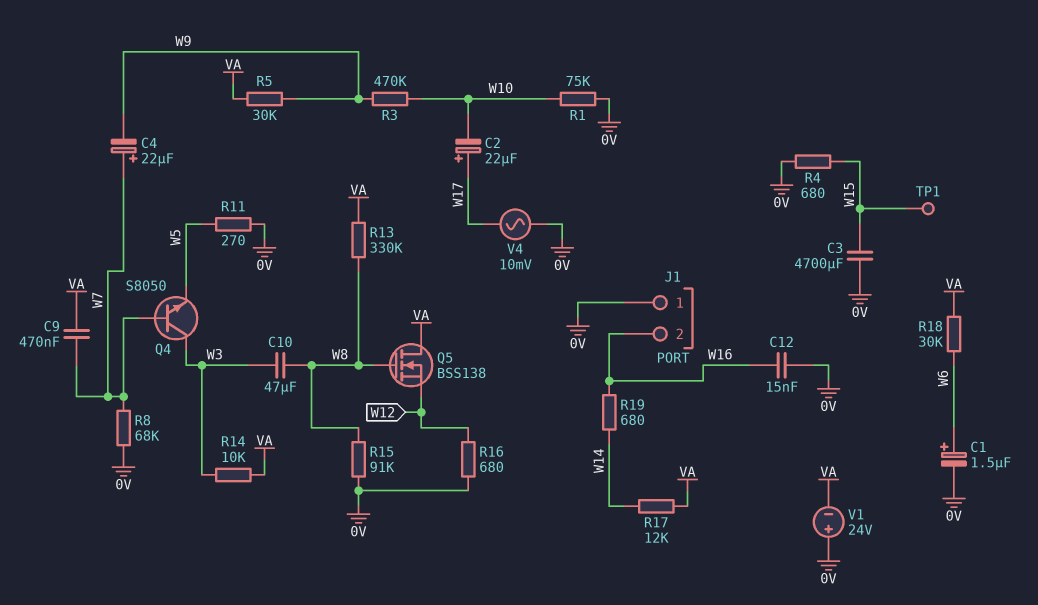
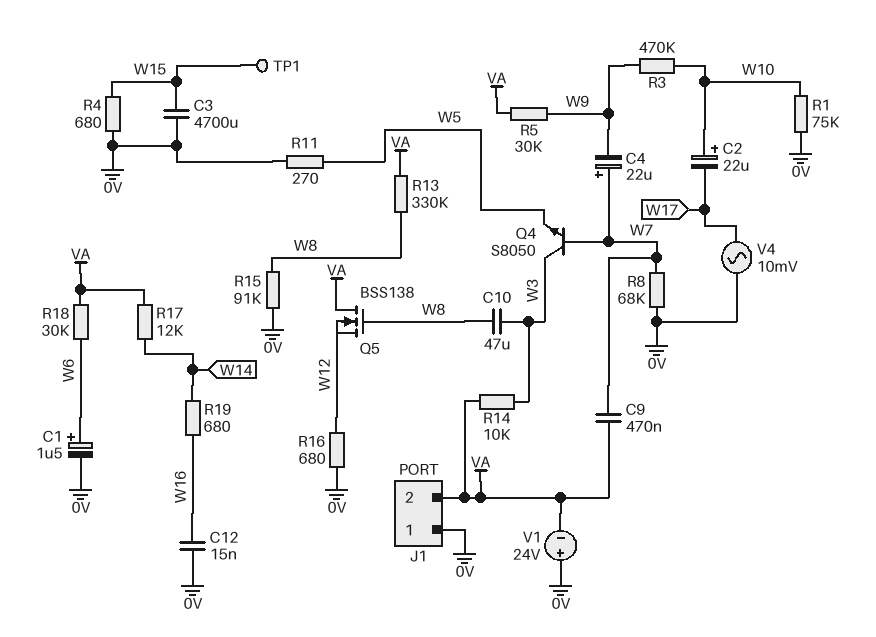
C2: 22uF (plus W17, minus W10) -> 22uF (plus W10, minus W17)
J1 pin 2: W16 -> VA

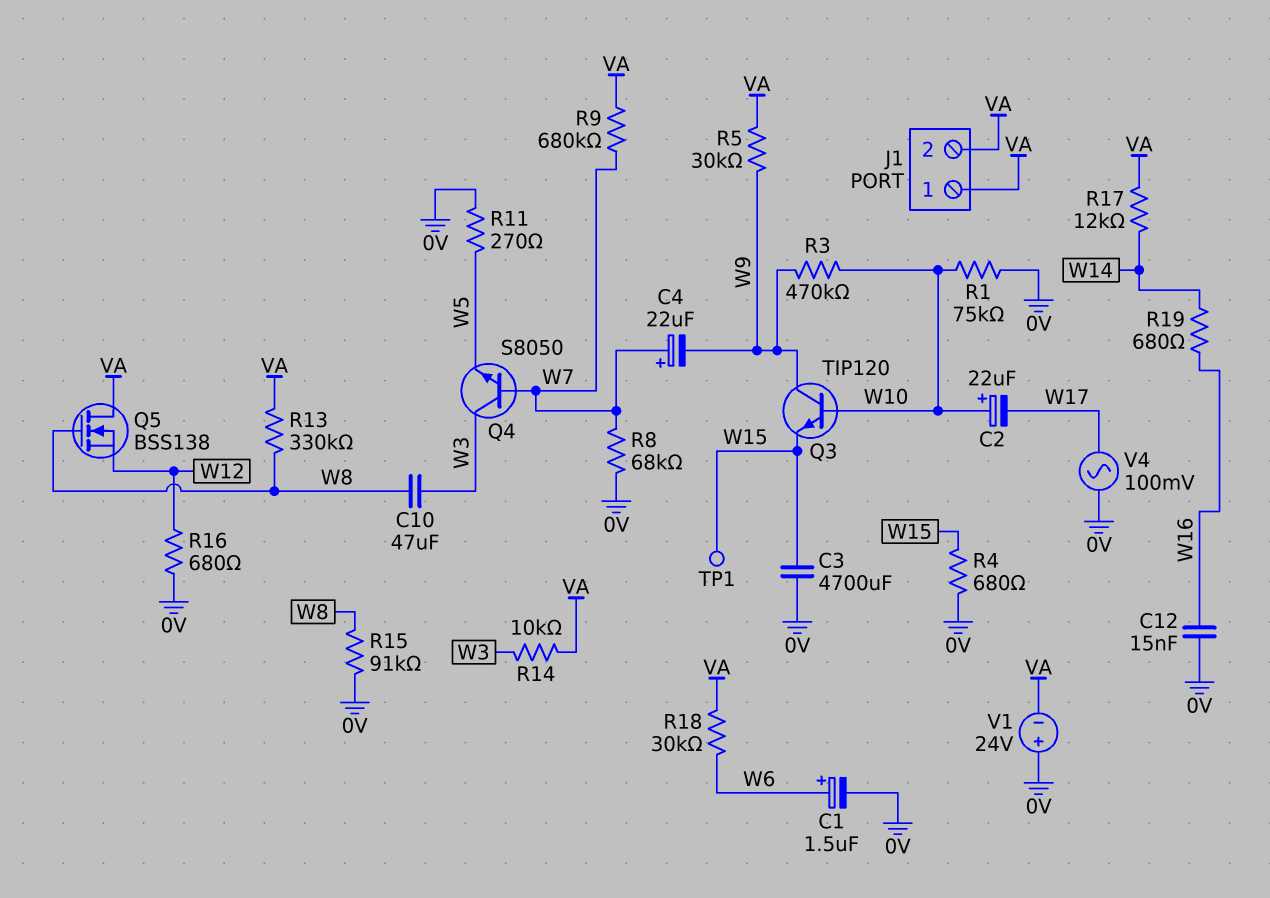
C9: 470nF (VA, W7) -> none
J1 pin 1: 0V -> VA
Q3: none -> NPN TIP120 (B W10, C W9, E W15)
R9: none -> 680k (VA, W7)
V4: AC 10mV (0V, W17) -> AC 100mV (0V, W17)

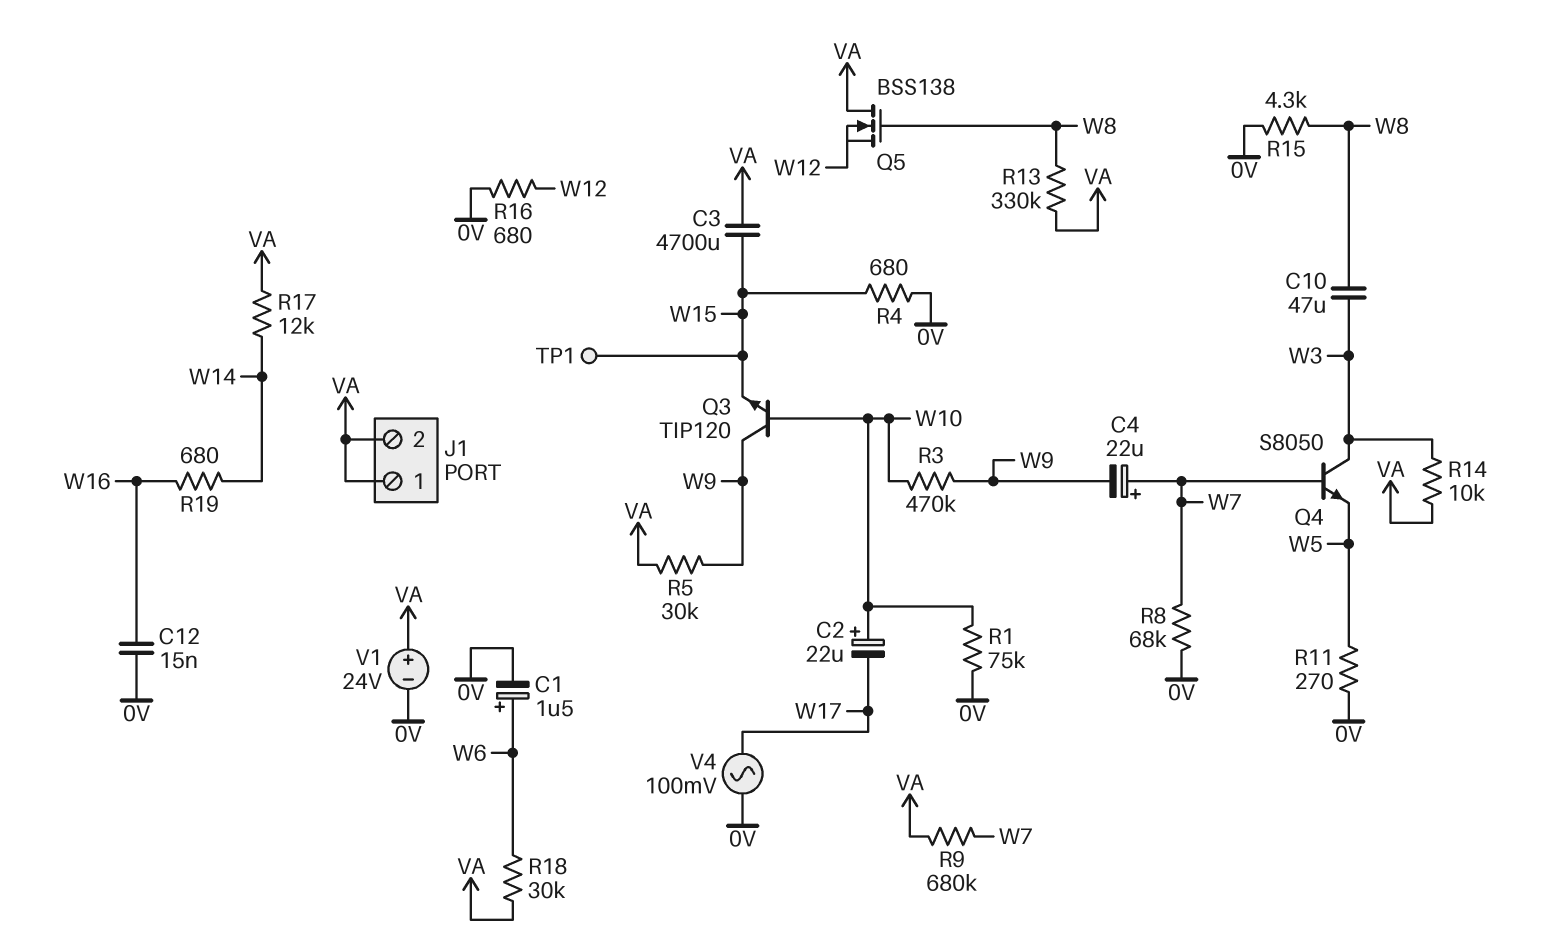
C3: 4700uF (0V, W15) -> 4700uF (VA, W15)
R15: 91k (0V, W8) -> 4.3k (0V, W8)
V1: 24V (plus 0V, minus VA) -> 24V (plus VA, minus 0V)

